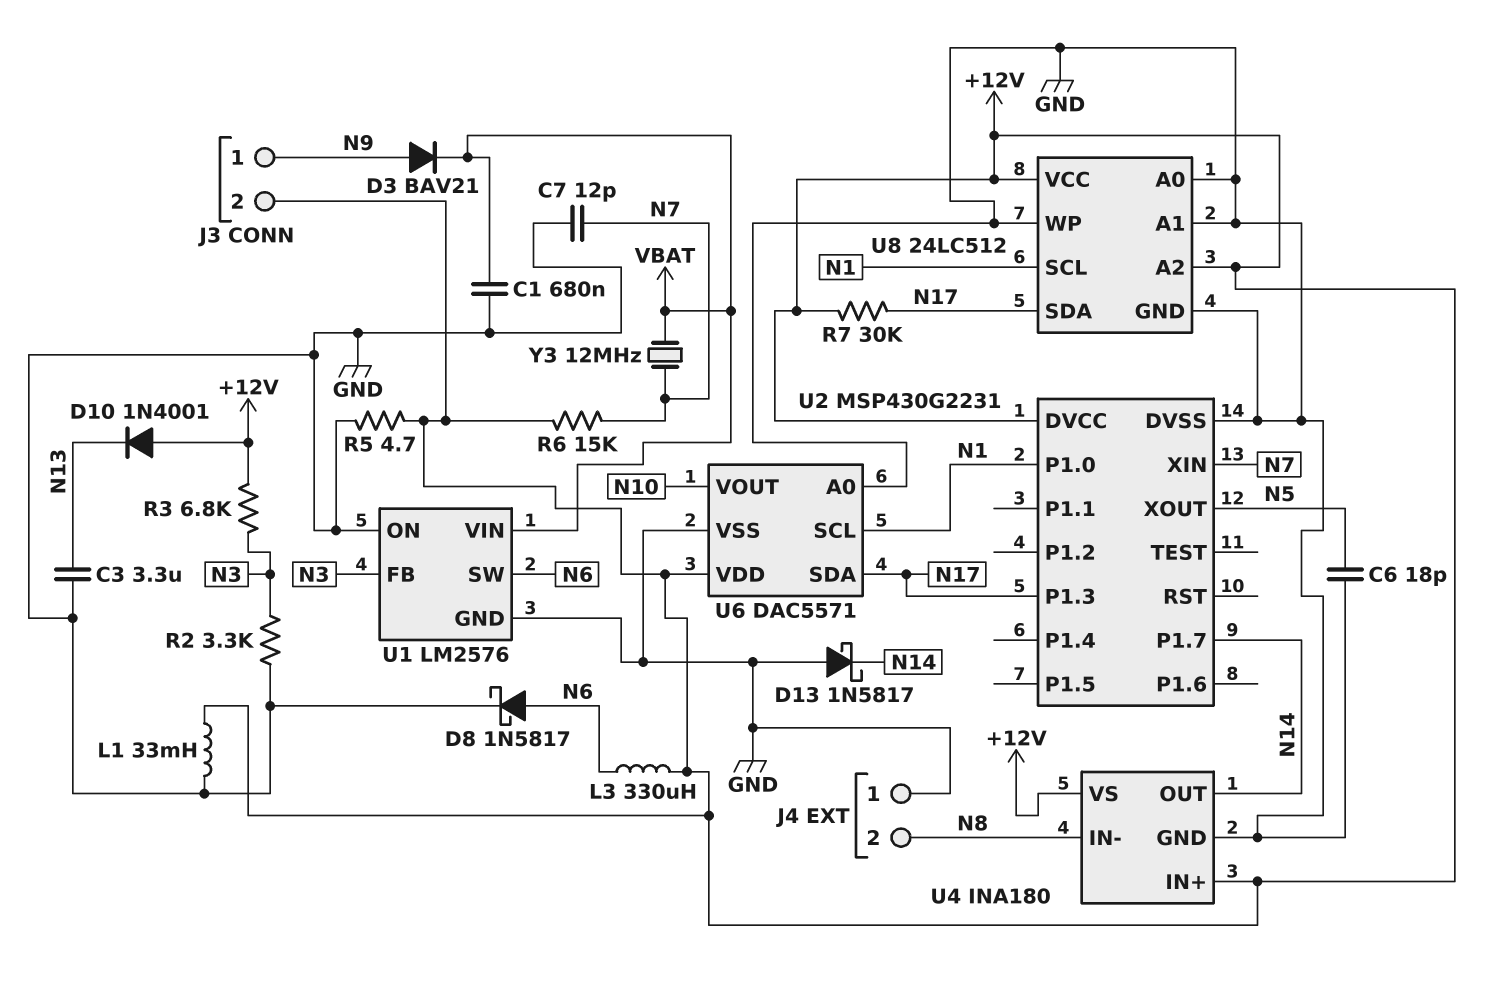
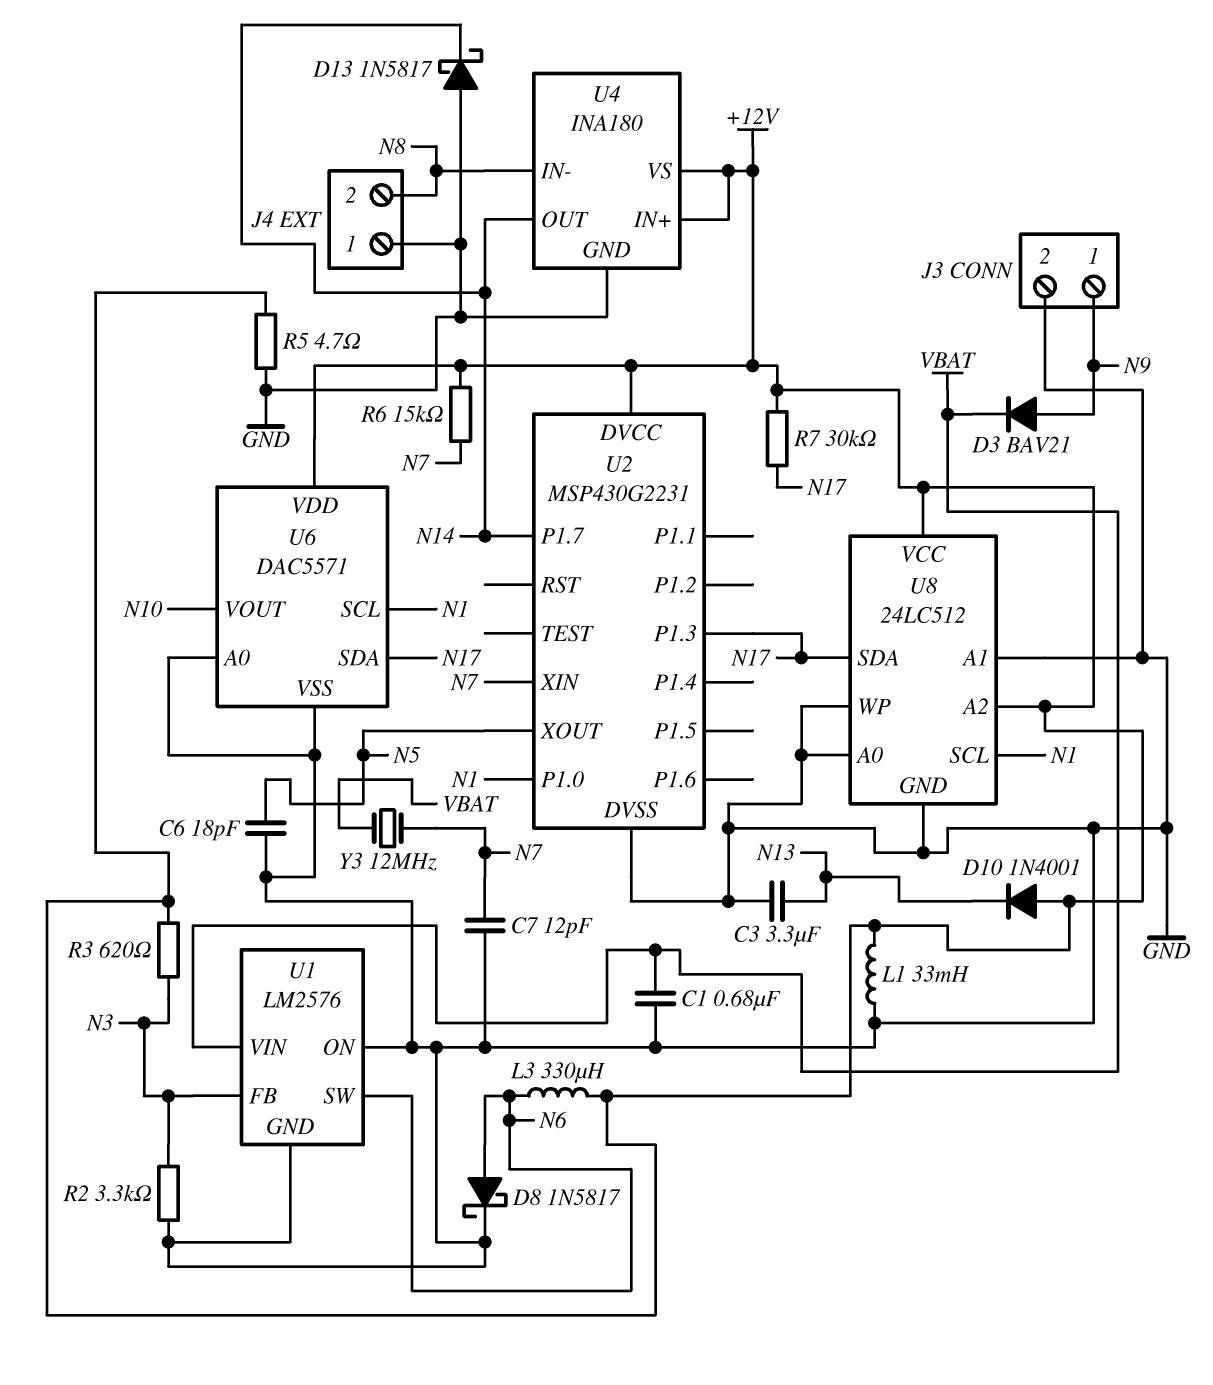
J3 pin 2: +12V -> GND
R3: 6.8k (+12V, N3) -> 620 (+12V, N3)

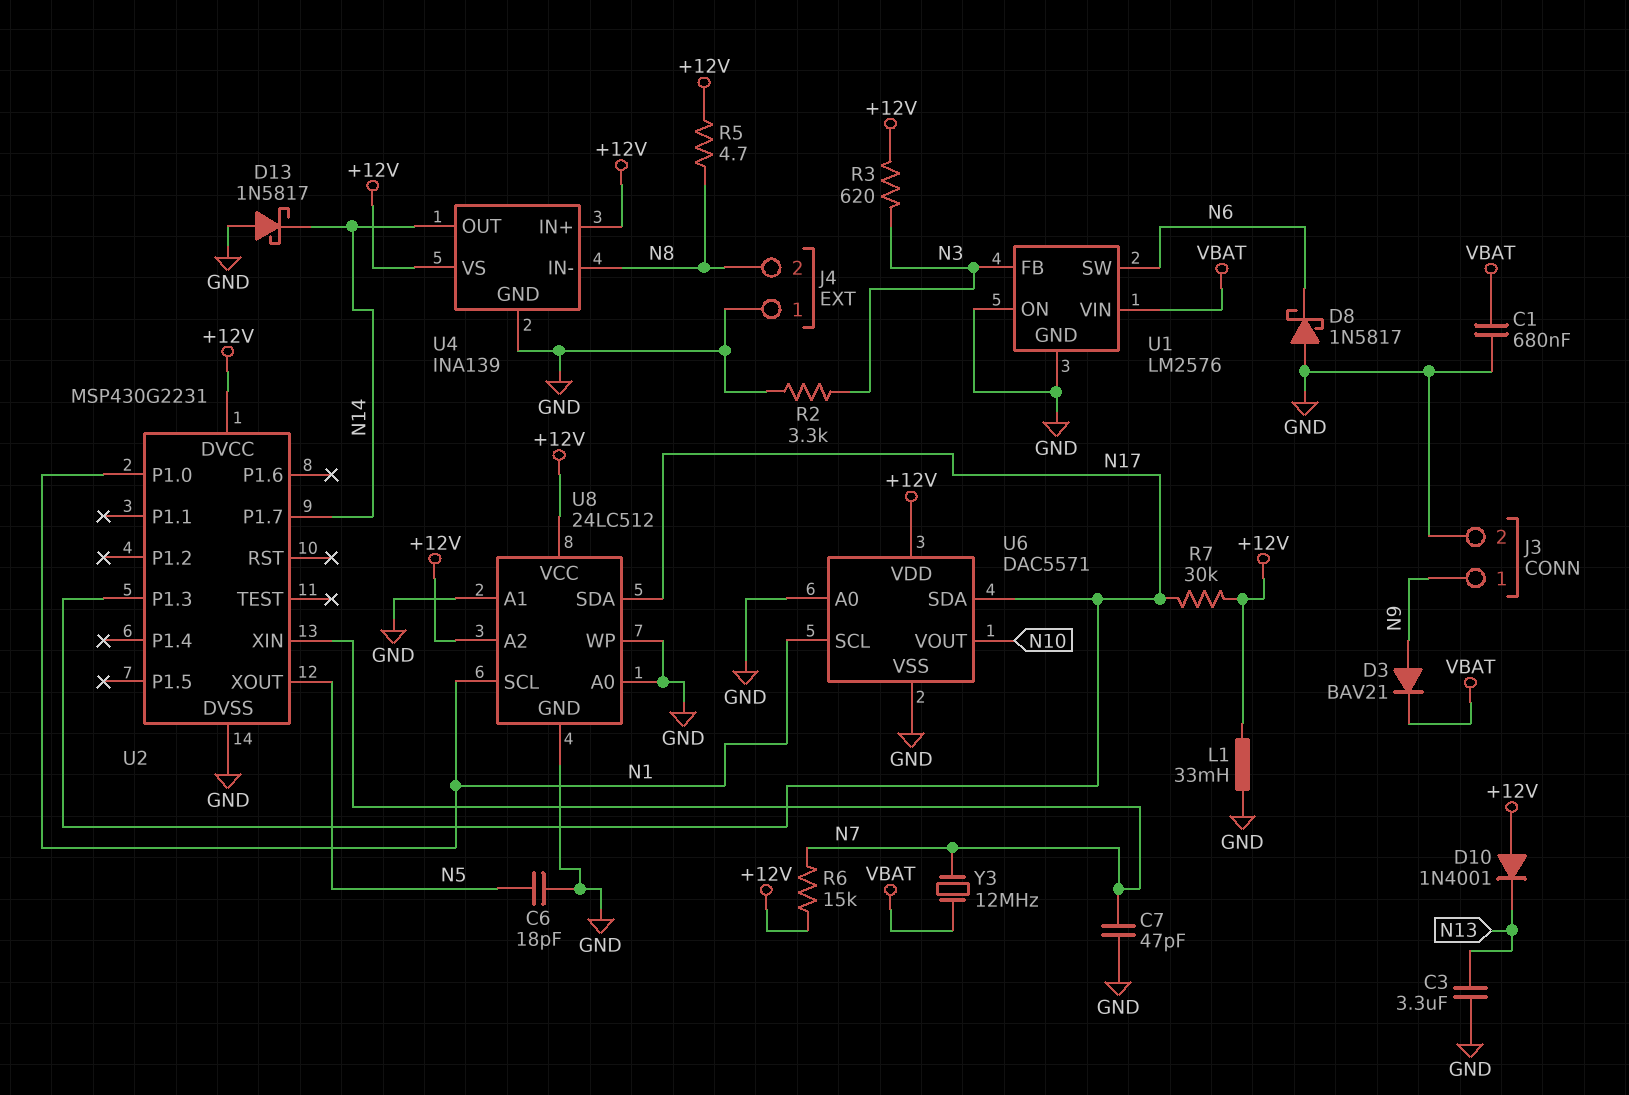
C7: 12pF (GND, N7) -> 47pF (GND, N7)
D8: schottky 1N5817 (A N6, K GND) -> schottky 1N5817 (A GND, K N6)
L3: 330uH (+12V, N6) -> none
R5: 4.7 (+12V, GND) -> 4.7 (+12V, N8)
U4: INA180 -> INA139

